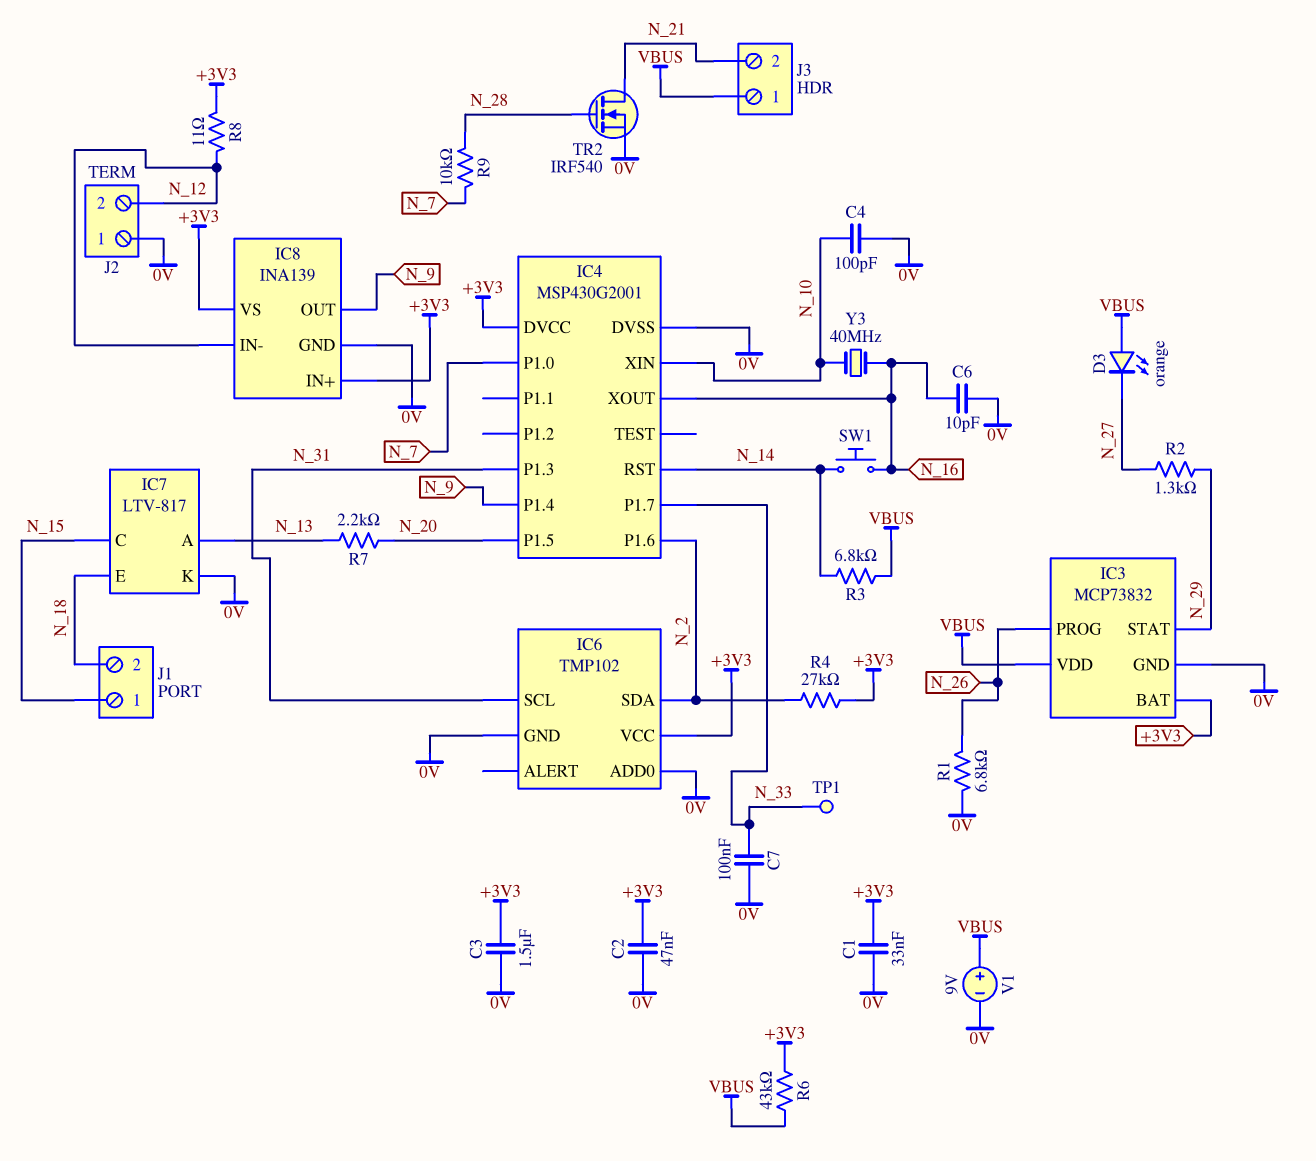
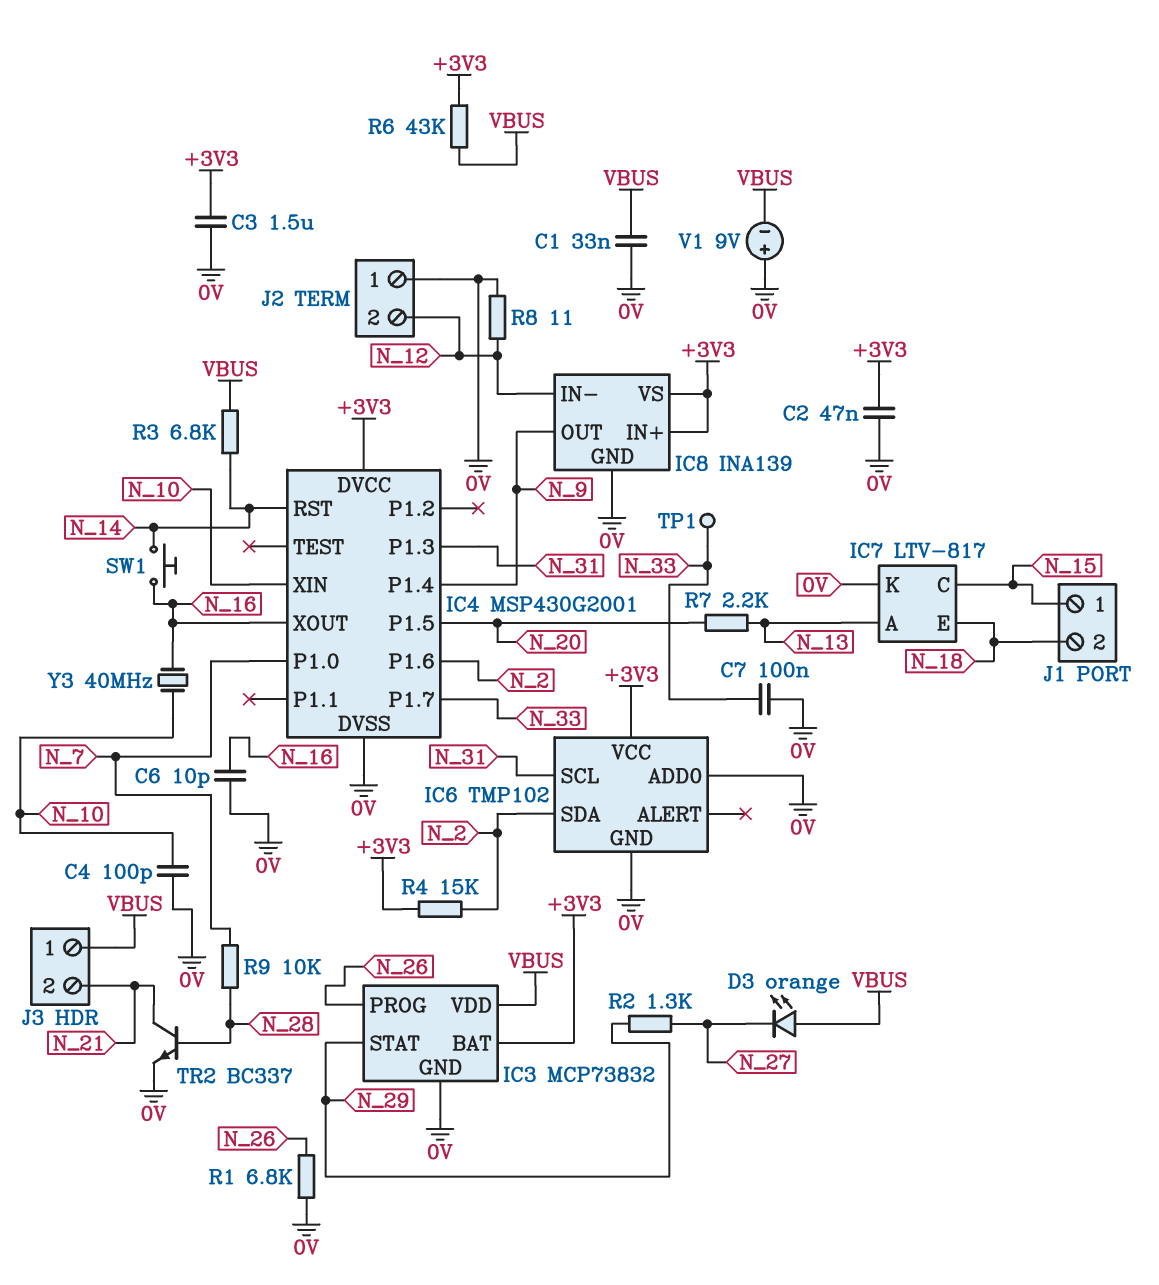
C1: 33nF (+3V3, 0V) -> 33nF (0V, VBUS)
R4: 27k (+3V3, N_2) -> 15k (+3V3, N_2)
R8: 11 (+3V3, N_12) -> 11 (0V, N_12)
TR2: NMOS IRF540 (G N_28, D N_21, S 0V) -> NPN BC337 (B N_28, C N_21, E 0V)
V1: 9V (plus VBUS, minus 0V) -> 9V (plus 0V, minus VBUS)

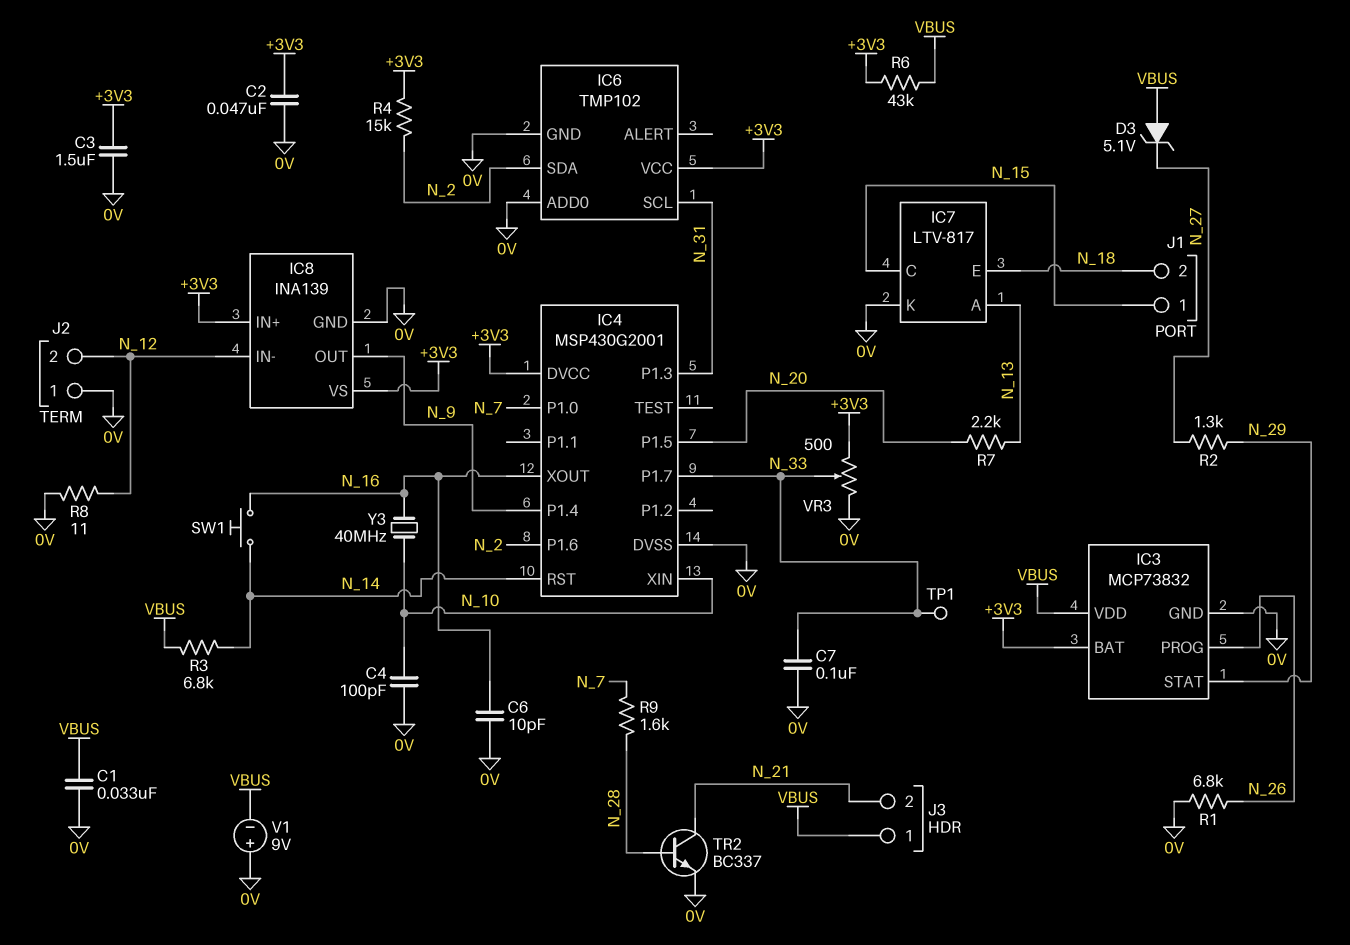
D3: LED orange (A VBUS, K N_27) -> zener 5.1V (A VBUS, K N_27)
R9: 10k (N_7, N_28) -> 1.6k (N_7, N_28)
VR3: none -> 500 (+3V3, 0V, wiper N_33)

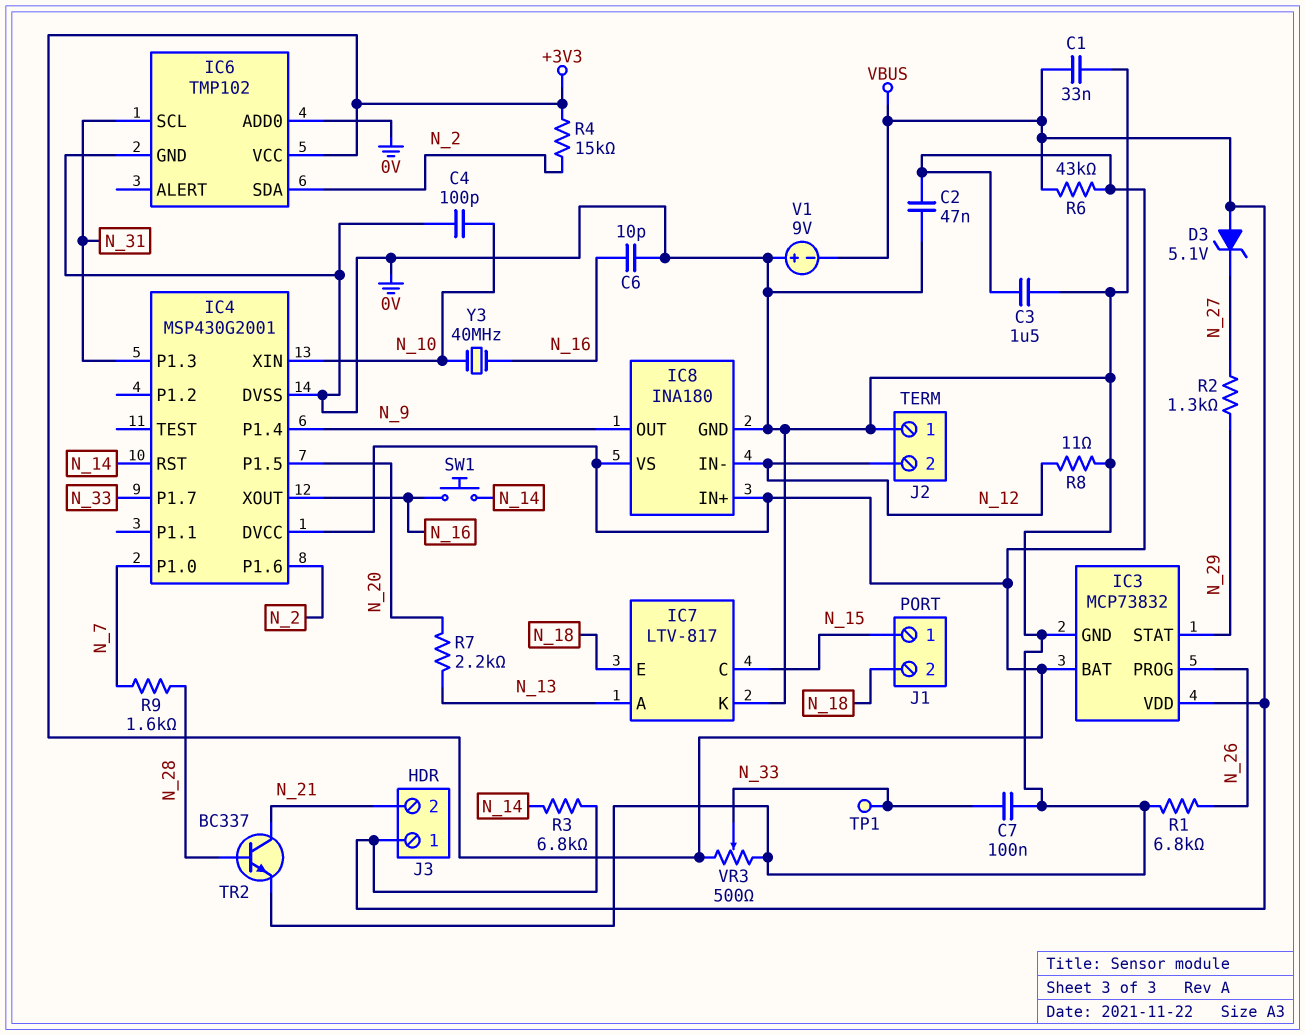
IC8: INA139 -> INA180

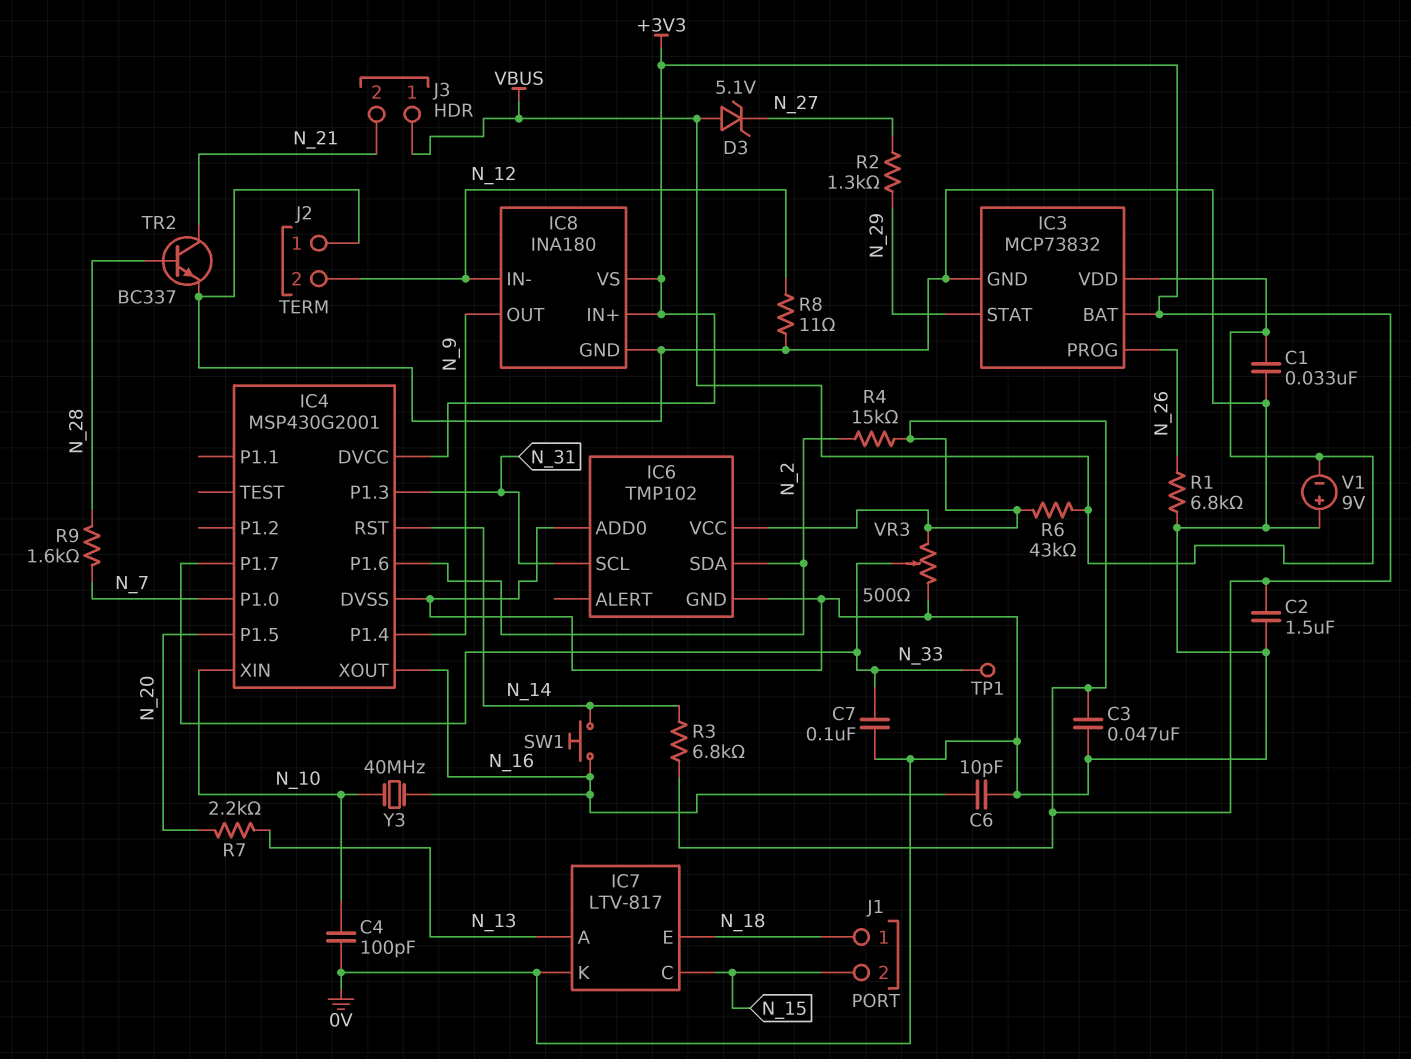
C2: 47nF (+3V3, 0V) -> 1.5uF (+3V3, 0V)
C3: 1.5uF (+3V3, 0V) -> 47nF (+3V3, 0V)
J1 pin 1: N_15 -> N_18
J1 pin 2: N_18 -> N_15
R3: 6.8k (N_14, VBUS) -> 6.8k (+3V3, N_14)

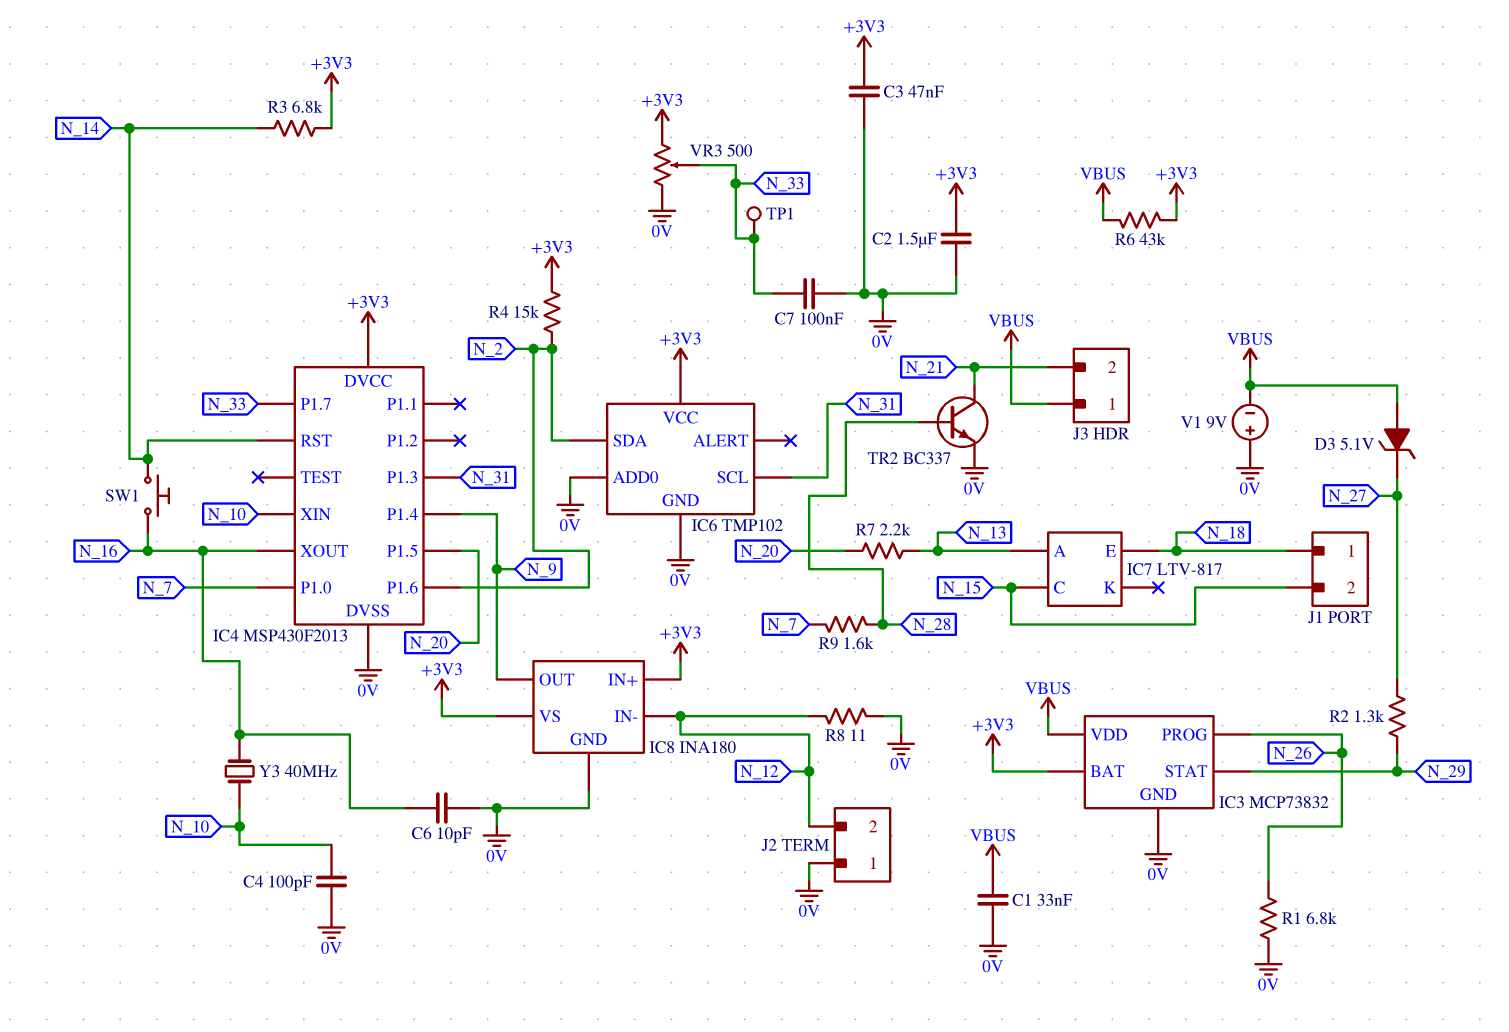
IC4: MSP430G2001 -> MSP430F2013
IC7 pin K: 0V -> none

